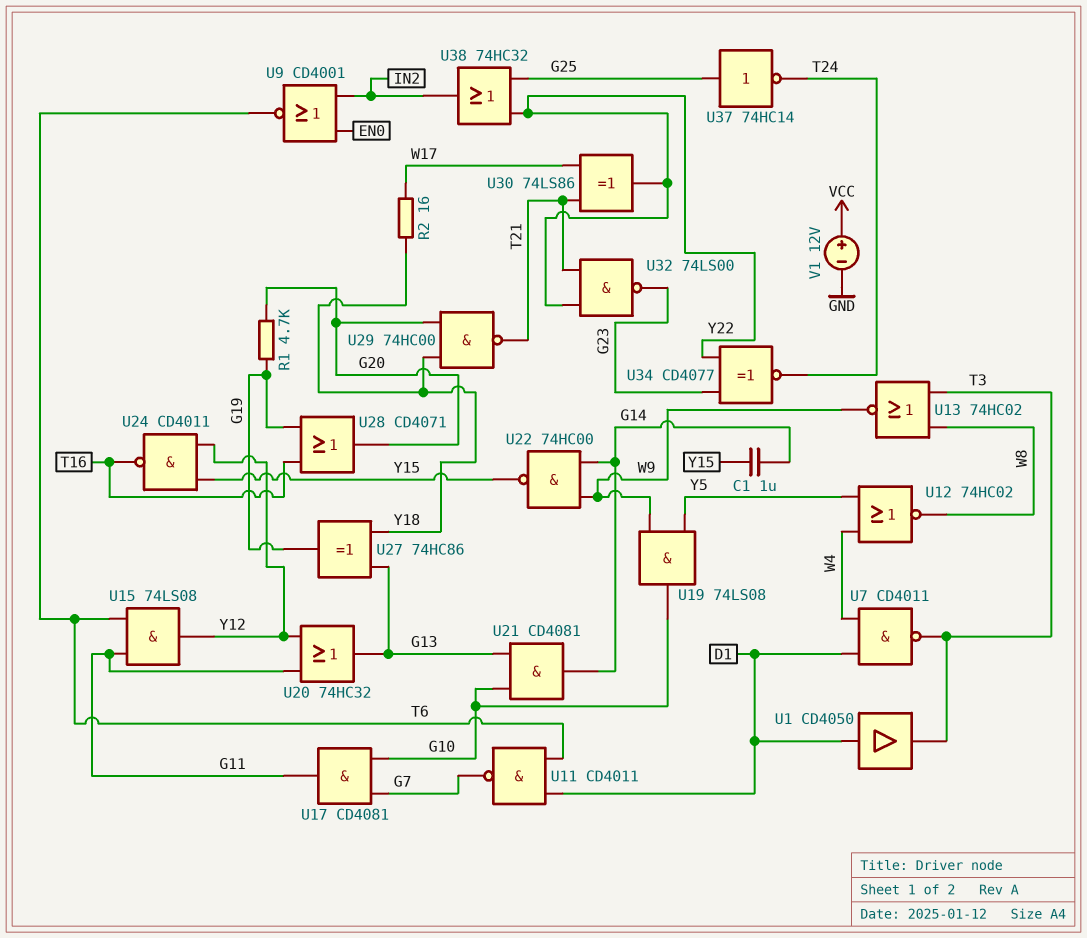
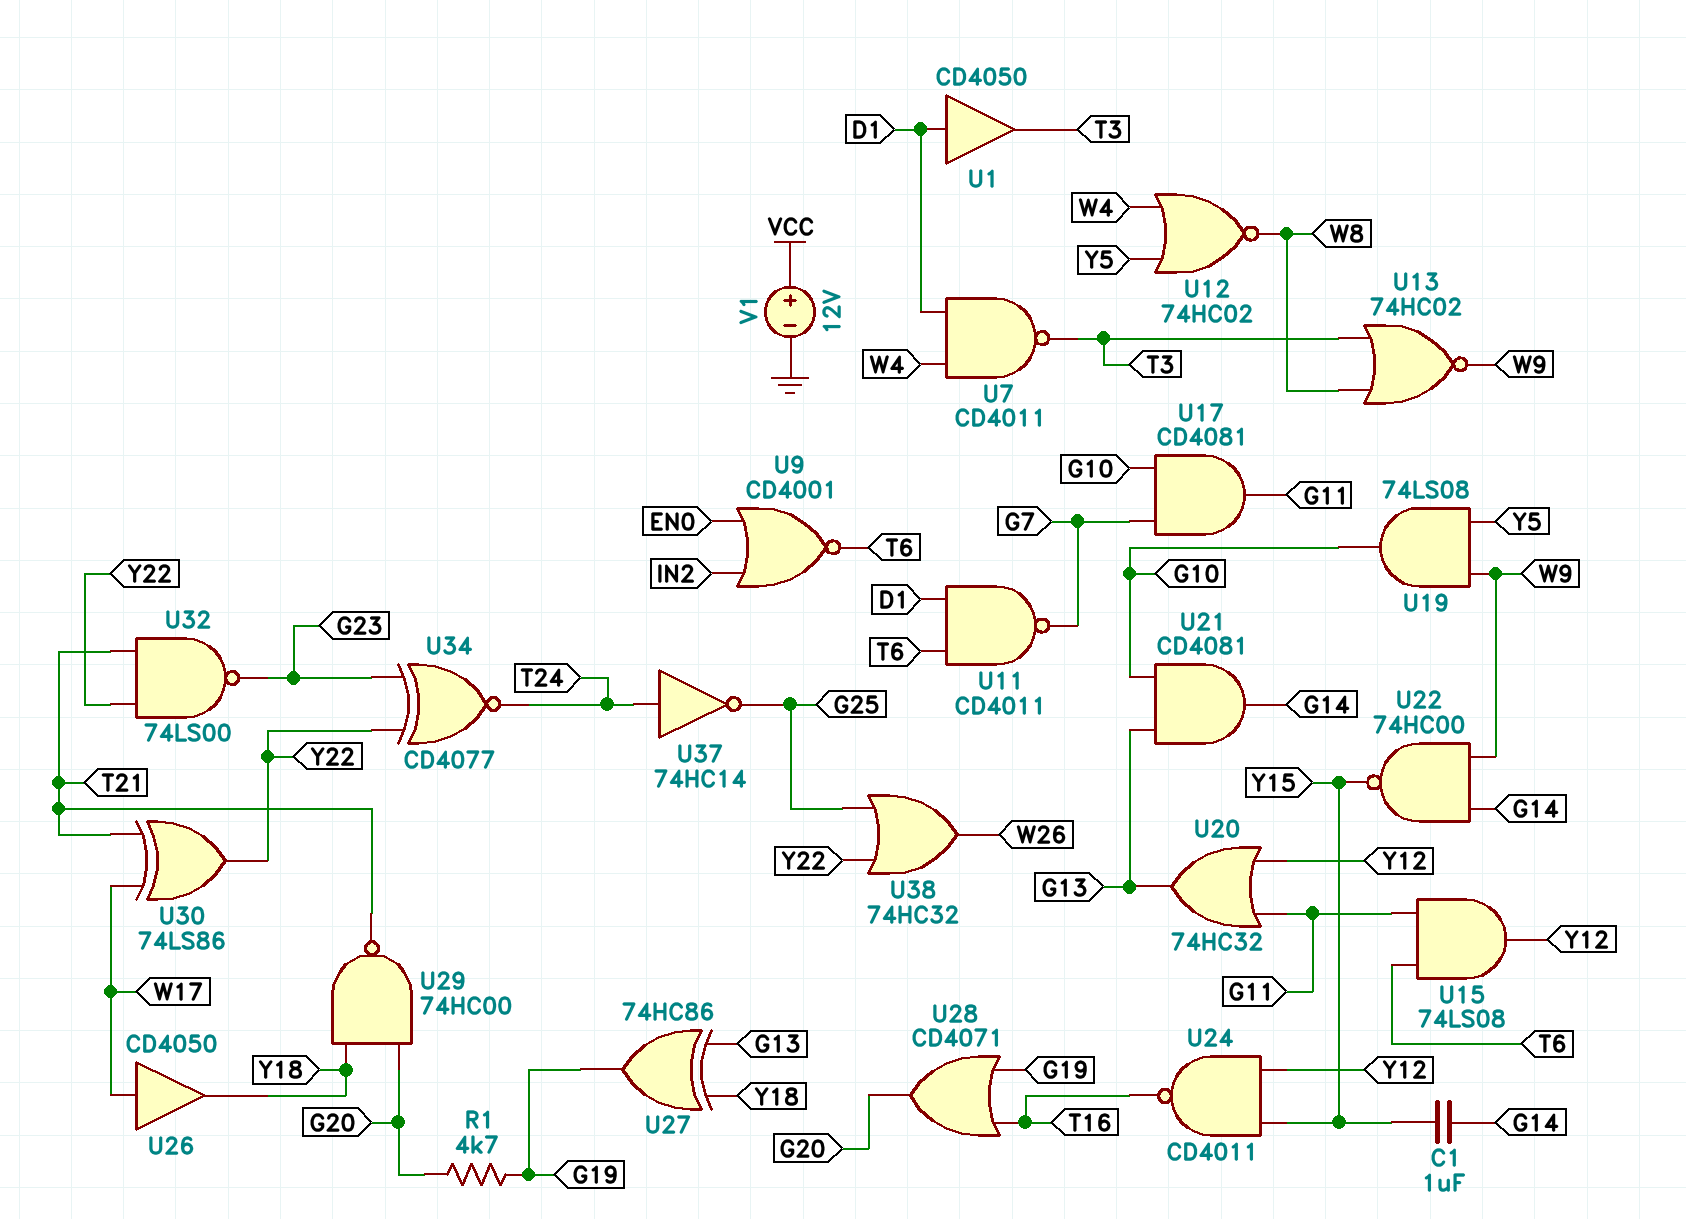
R2: 16 (W17, Y18) -> none
U26: none -> buffer CD4050 (in W17, out Y18)
U37: NOT 74HC14 (in G25, out T24) -> NOT 74HC14 (in T24, out G25)
U38: OR 74HC32 (in G25, in Y22, out IN2) -> OR 74HC32 (in G25, in Y22, out W26)

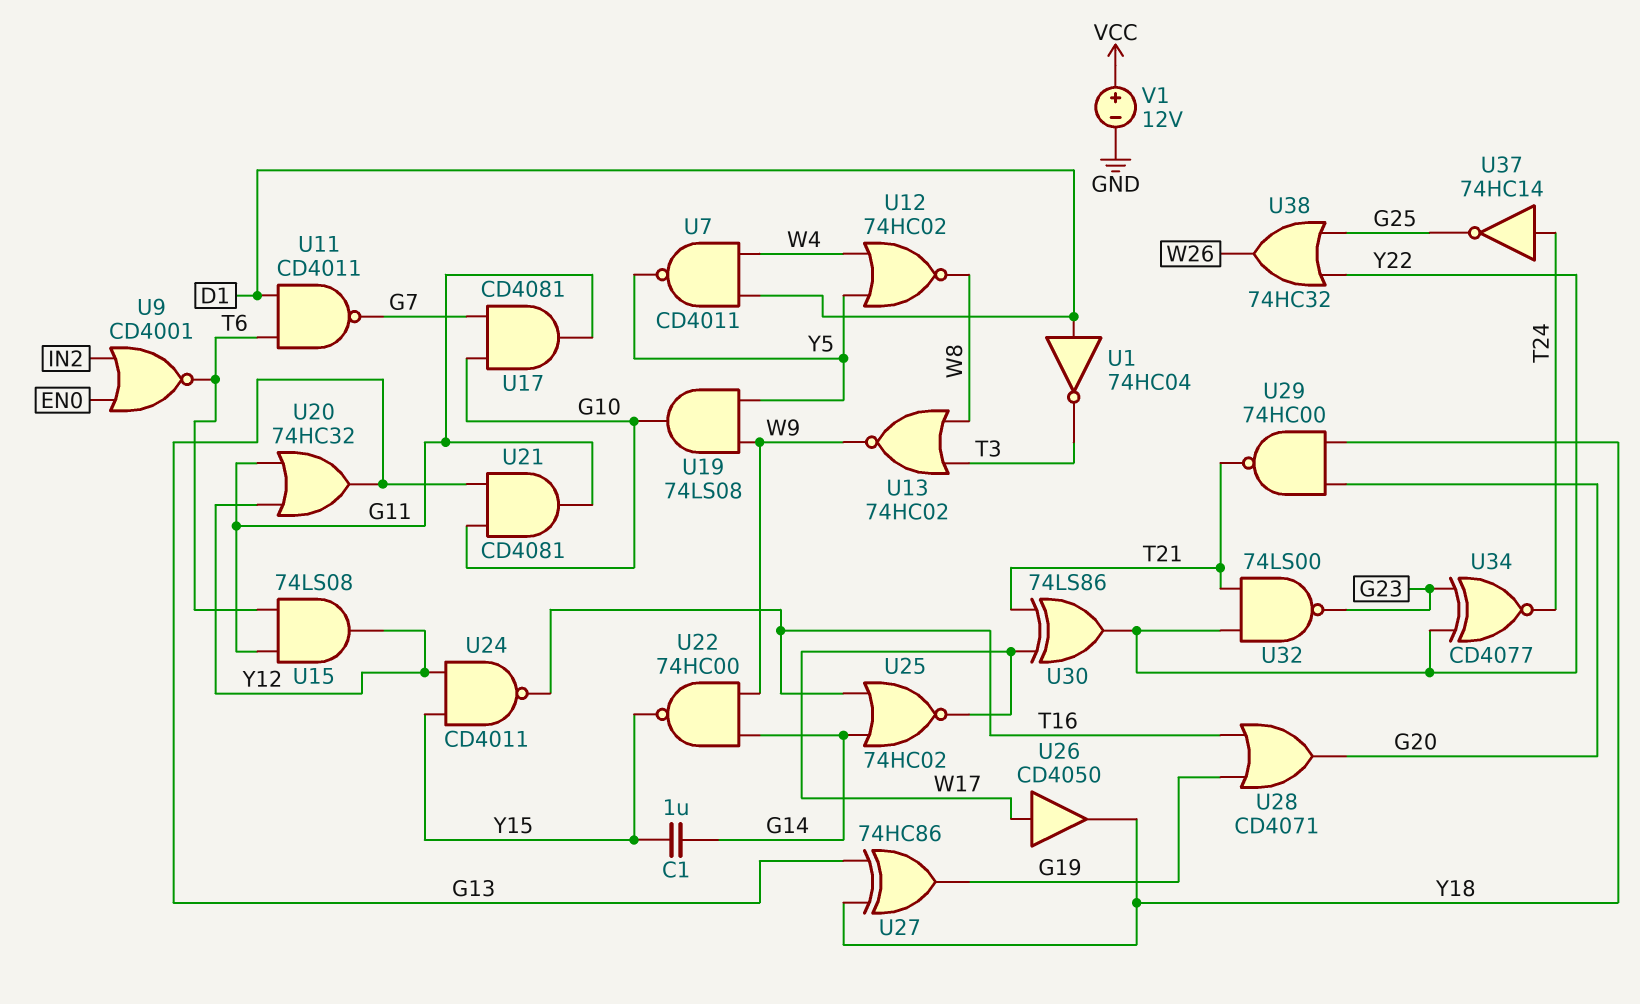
R1: 4.7k (G19, G20) -> none
U1: buffer CD4050 (in D1, out T3) -> NOT 74HC04 (in D1, out T3)
U7: NAND CD4011 (in D1, in W4, out T3) -> NAND CD4011 (in D1, in W4, out Y5)
U21: AND CD4081 (in G10, in G13, out G14) -> AND CD4081 (in G10, in G13, out G11)
U25: none -> NOR 74HC02 (in G14, in T16, out W17)

